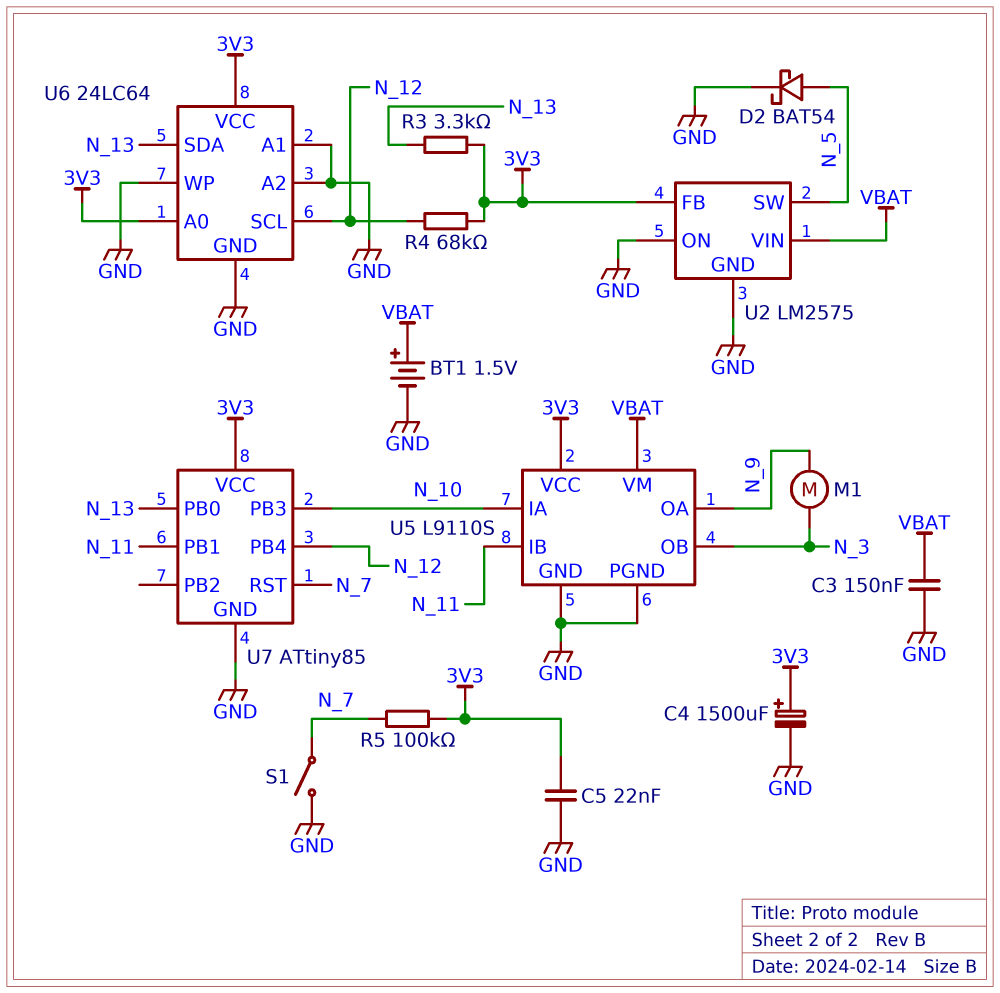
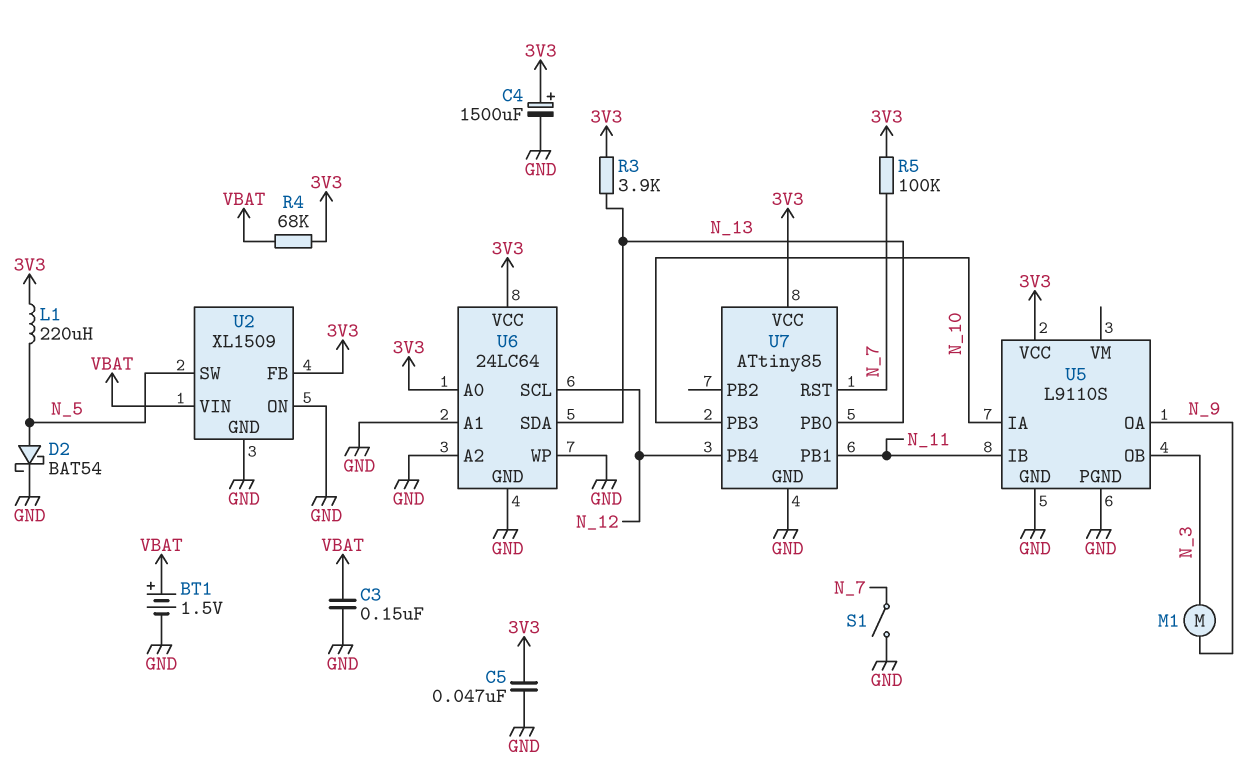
C5: 22nF (3V3, GND) -> 47nF (3V3, GND)
L1: none -> 220uH (3V3, N_5)
R3: 3.3k (3V3, N_13) -> 3.9k (3V3, N_13)
R4: 68k (3V3, N_12) -> 68k (3V3, VBAT)
U2: LM2575 -> XL1509
U5 pin VM: VBAT -> none

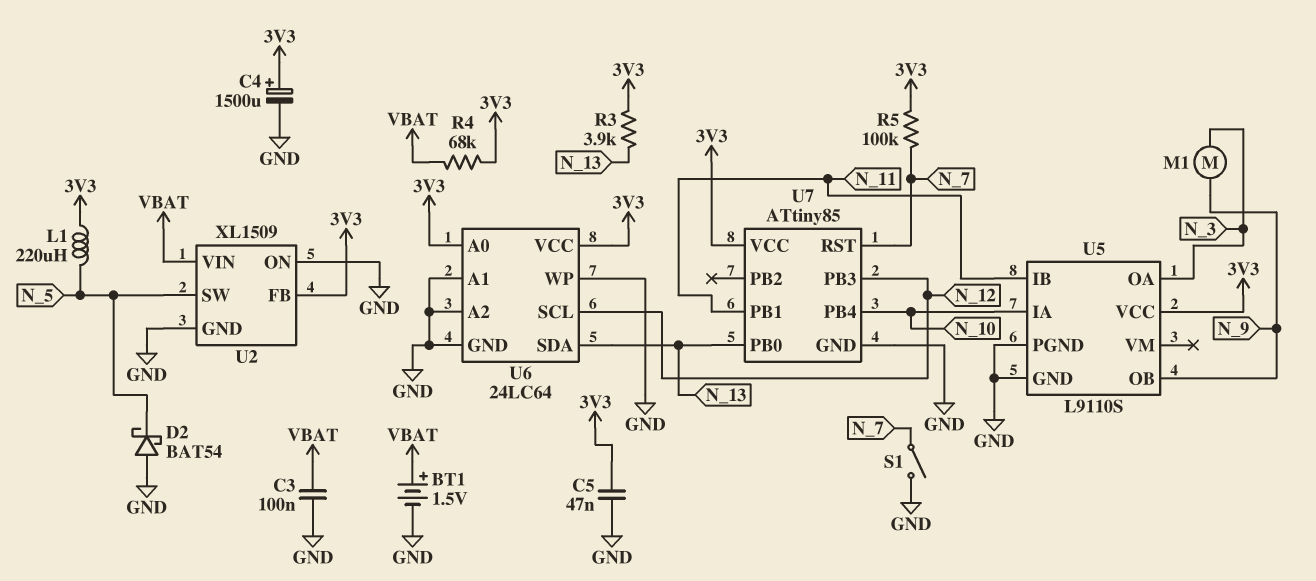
C3: 150nF (GND, VBAT) -> 100nF (GND, VBAT)
D2: schottky BAT54 (A N_5, K GND) -> schottky BAT54 (A GND, K N_5)
U5 pin OA: N_9 -> N_3
U5 pin OB: N_3 -> N_9
U7 pin PB3: N_10 -> N_12
U7 pin PB4: N_12 -> N_10

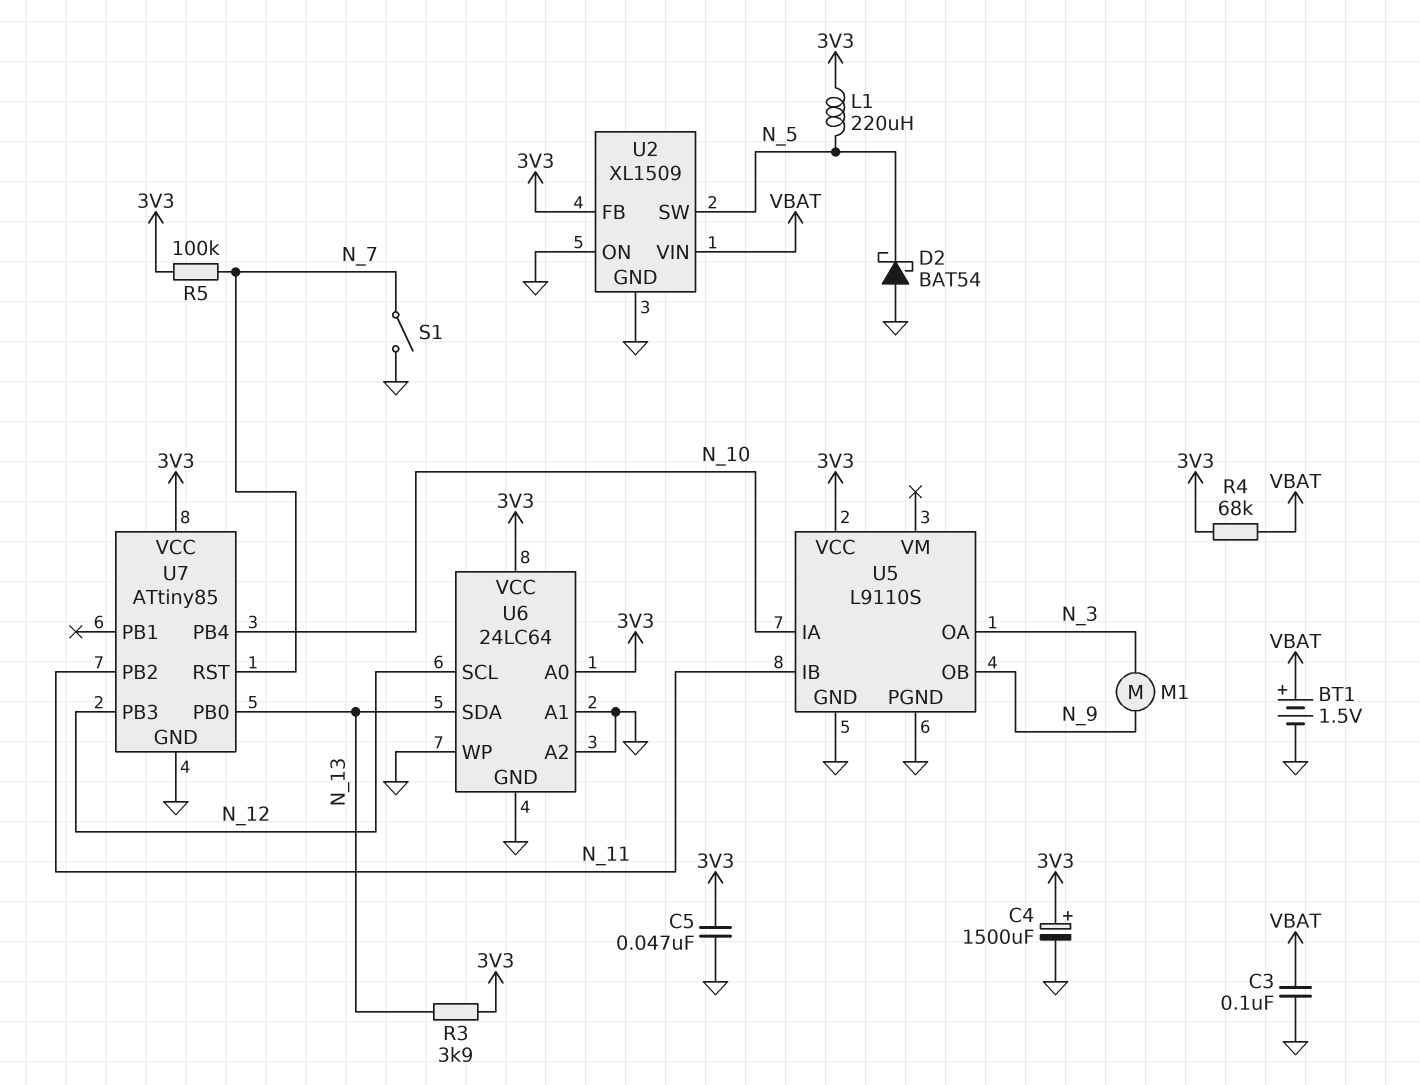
U7 pin PB1: N_11 -> none
U7 pin PB2: none -> N_11

